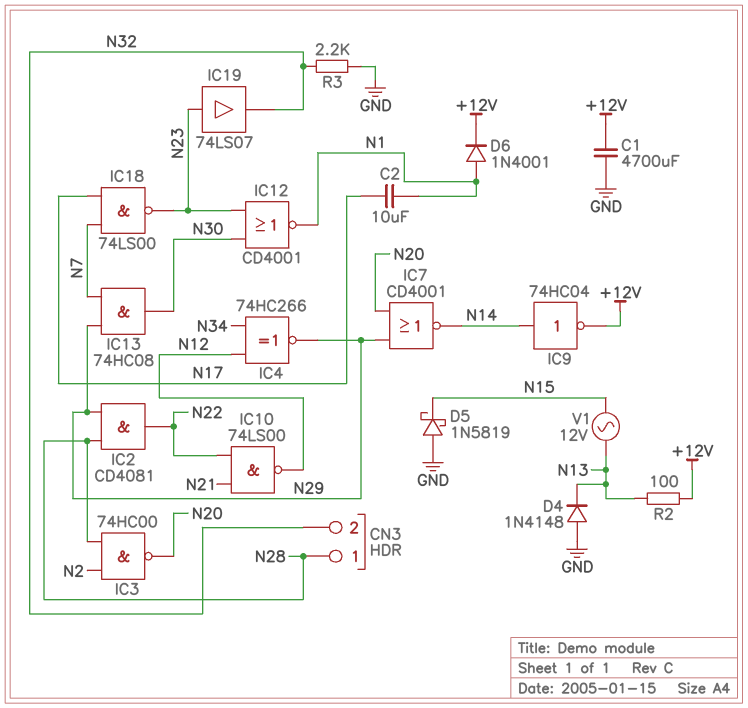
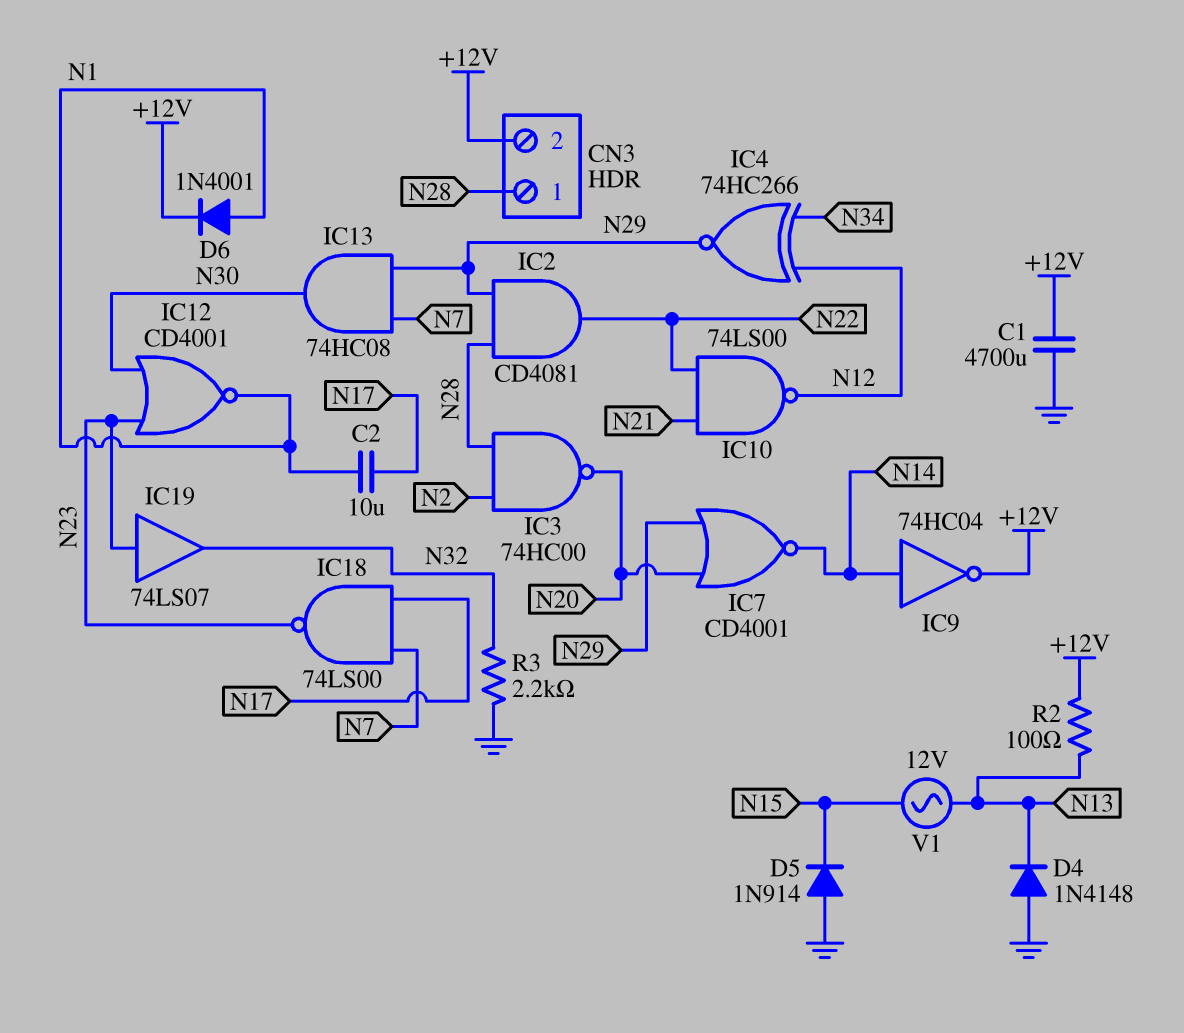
CN3 pin 2: N32 -> +12V
D5: schottky 1N5819 (A GND, K N15) -> diode 1N914 (A GND, K N15)

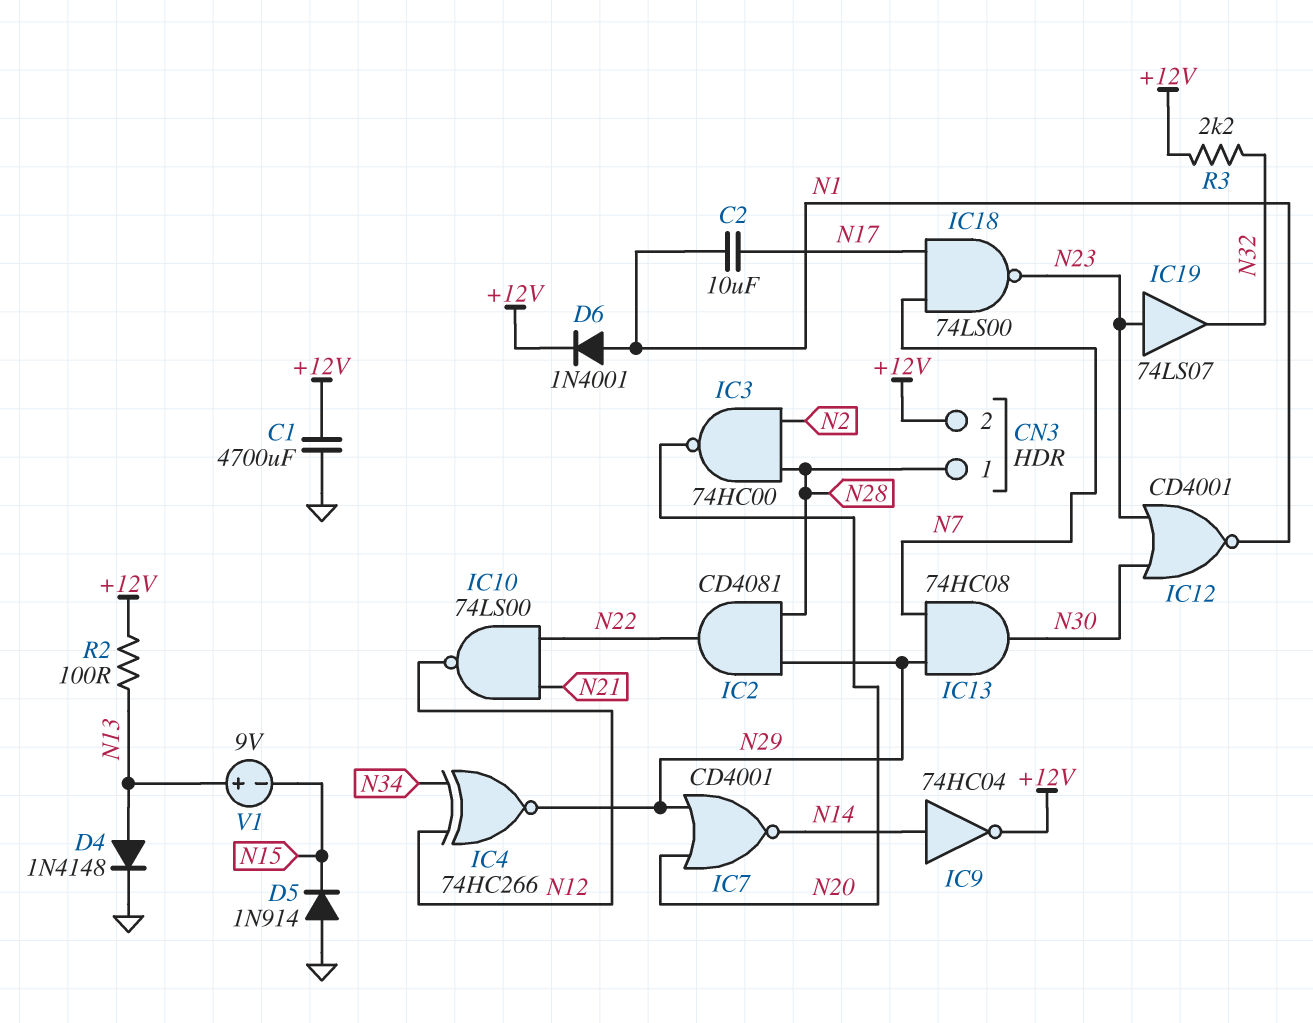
D4: diode 1N4148 (A GND, K N13) -> diode 1N4148 (A N13, K GND)
R3: 2.2k (GND, N32) -> 2.2k (+12V, N32)
V1: AC 12V (N13, N15) -> 9V (plus N13, minus N15)

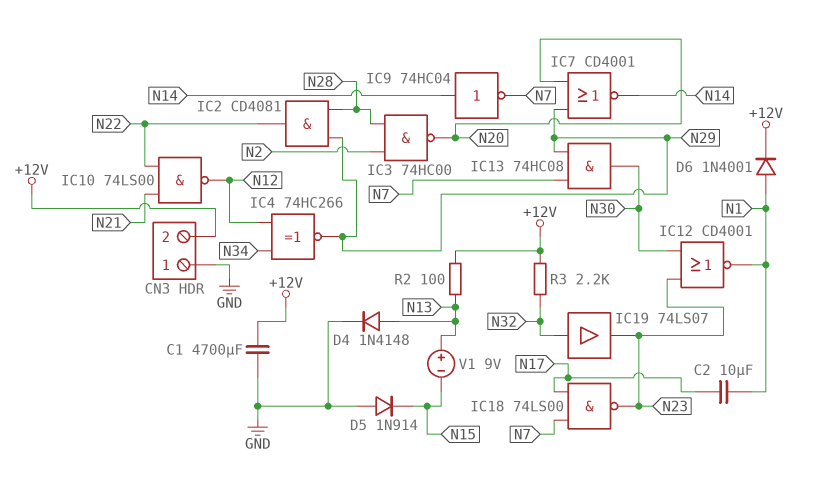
CN3 pin 1: N28 -> GND
IC9: NOT 74HC04 (in N14, out +12V) -> NOT 74HC04 (in N14, out N7)
IC19: buffer 74LS07 (in N23, out N32) -> buffer 74LS07 (in N32, out N23)

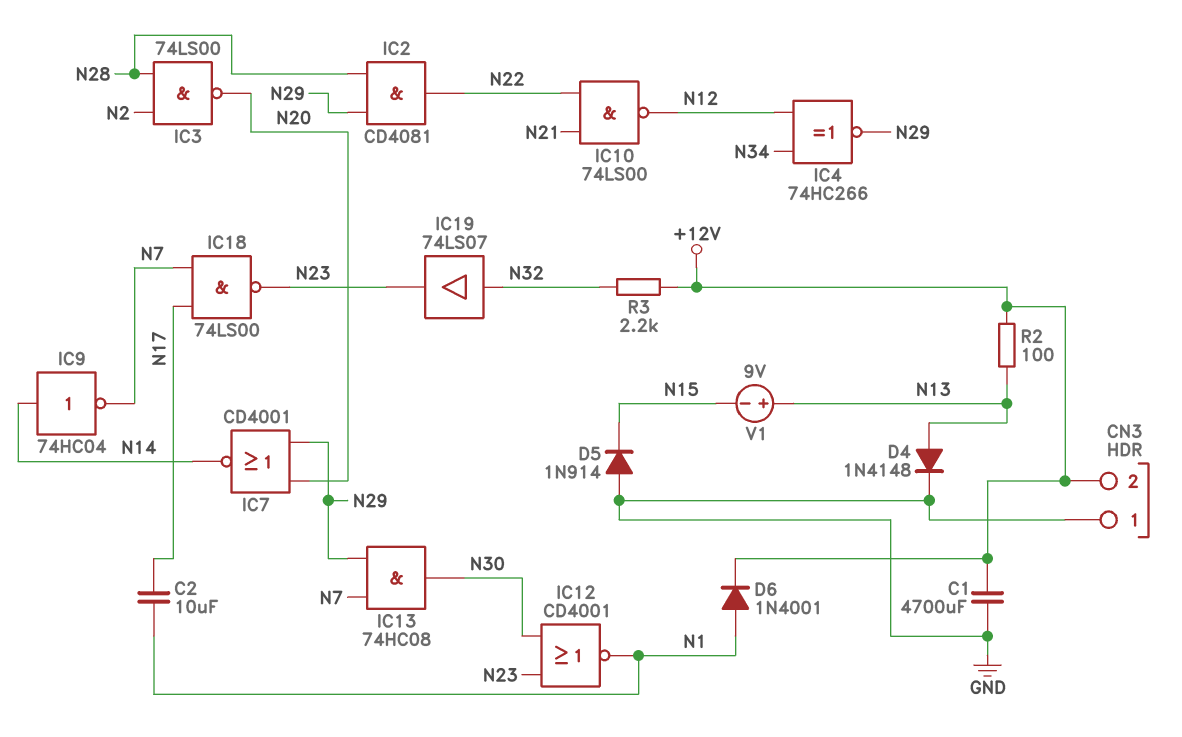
IC3: NAND 74HC00 (in N2, in N28, out N20) -> NAND 74LS00 (in N2, in N28, out N20)

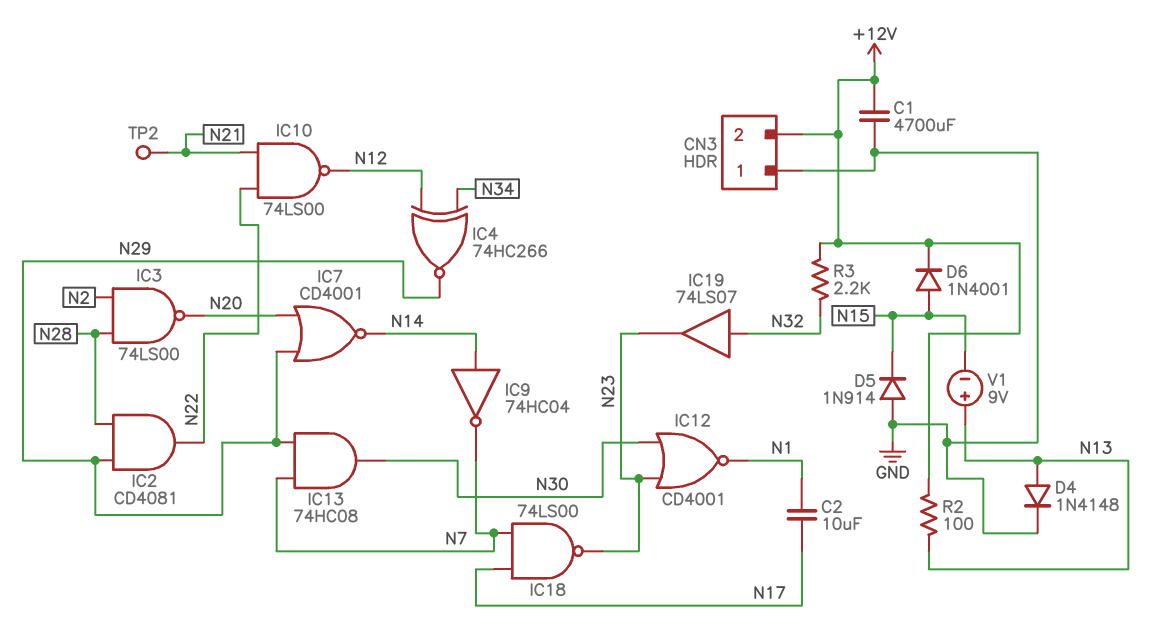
D6: diode 1N4001 (A N1, K +12V) -> diode 1N4001 (A N15, K +12V)
TP2: none -> test point (N21)

